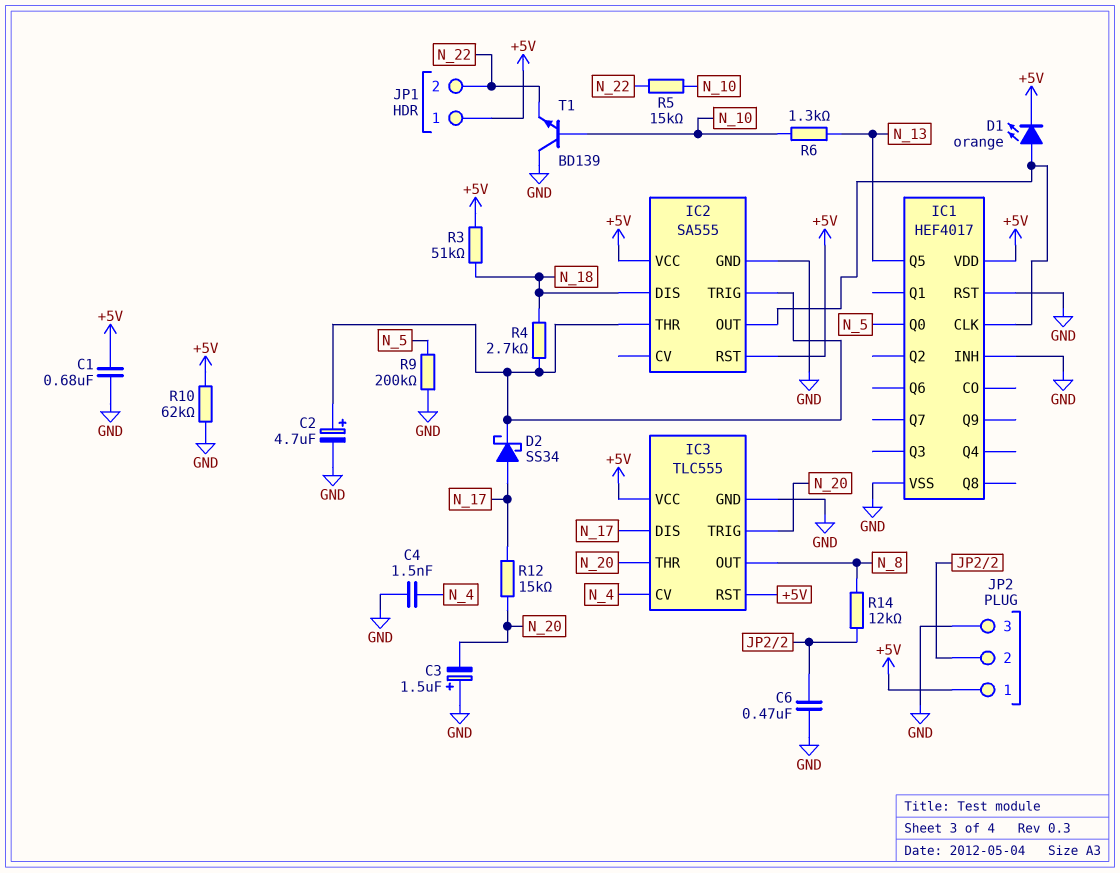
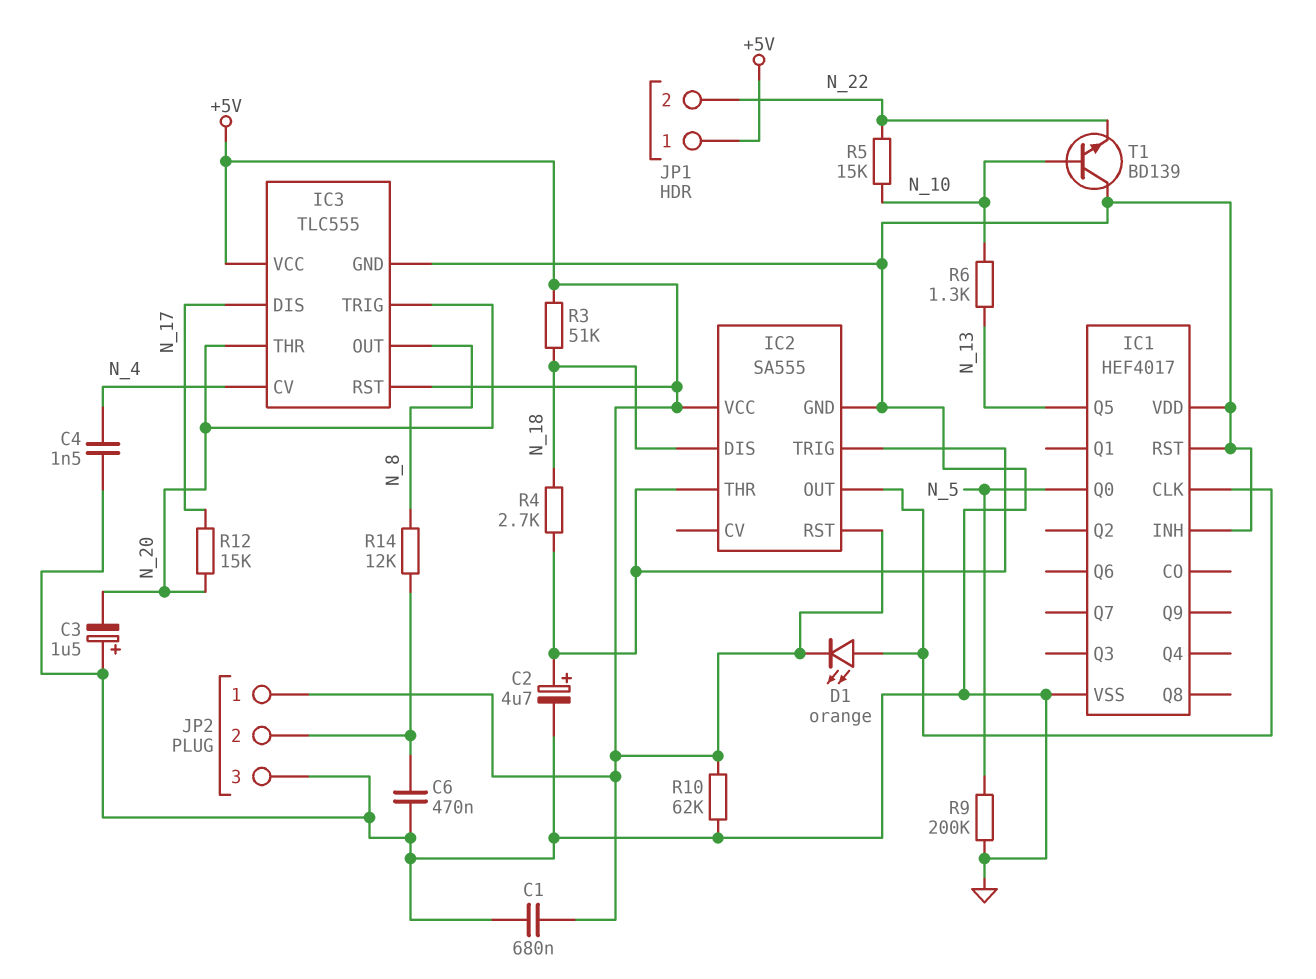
D2: schottky SS34 (A N_17, K IC2/THR) -> none
IC1 pin VDD: +5V -> GND

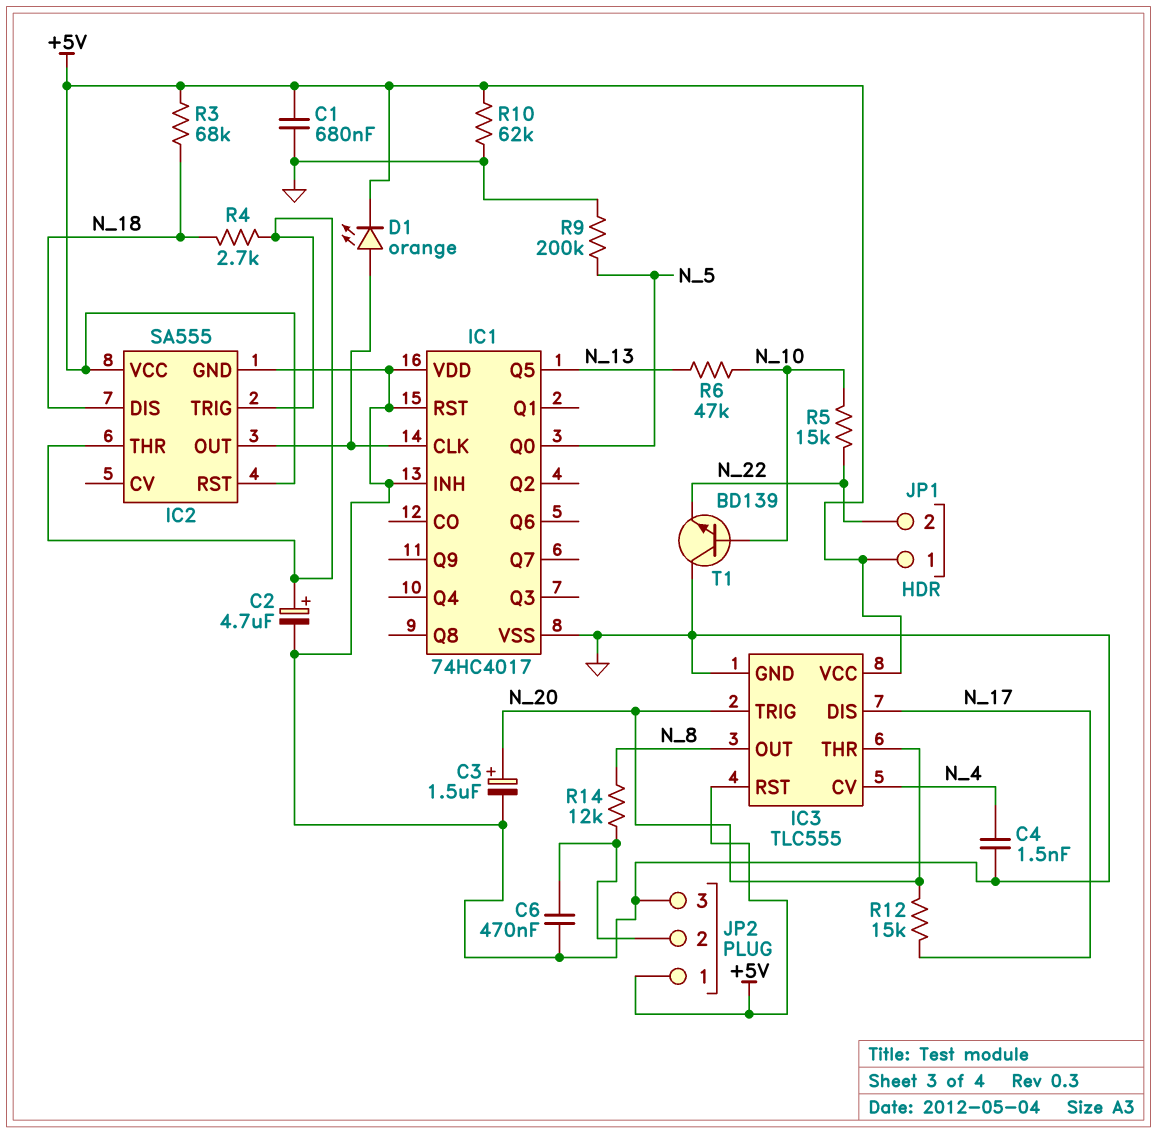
C3: 1.5uF (plus GND, minus N_20) -> 1.5uF (plus N_20, minus GND)
IC1: HEF4017 -> 74HC4017
R3: 51k (+5V, N_18) -> 68k (+5V, N_18)
R6: 1.3k (N_10, N_13) -> 47k (N_10, N_13)

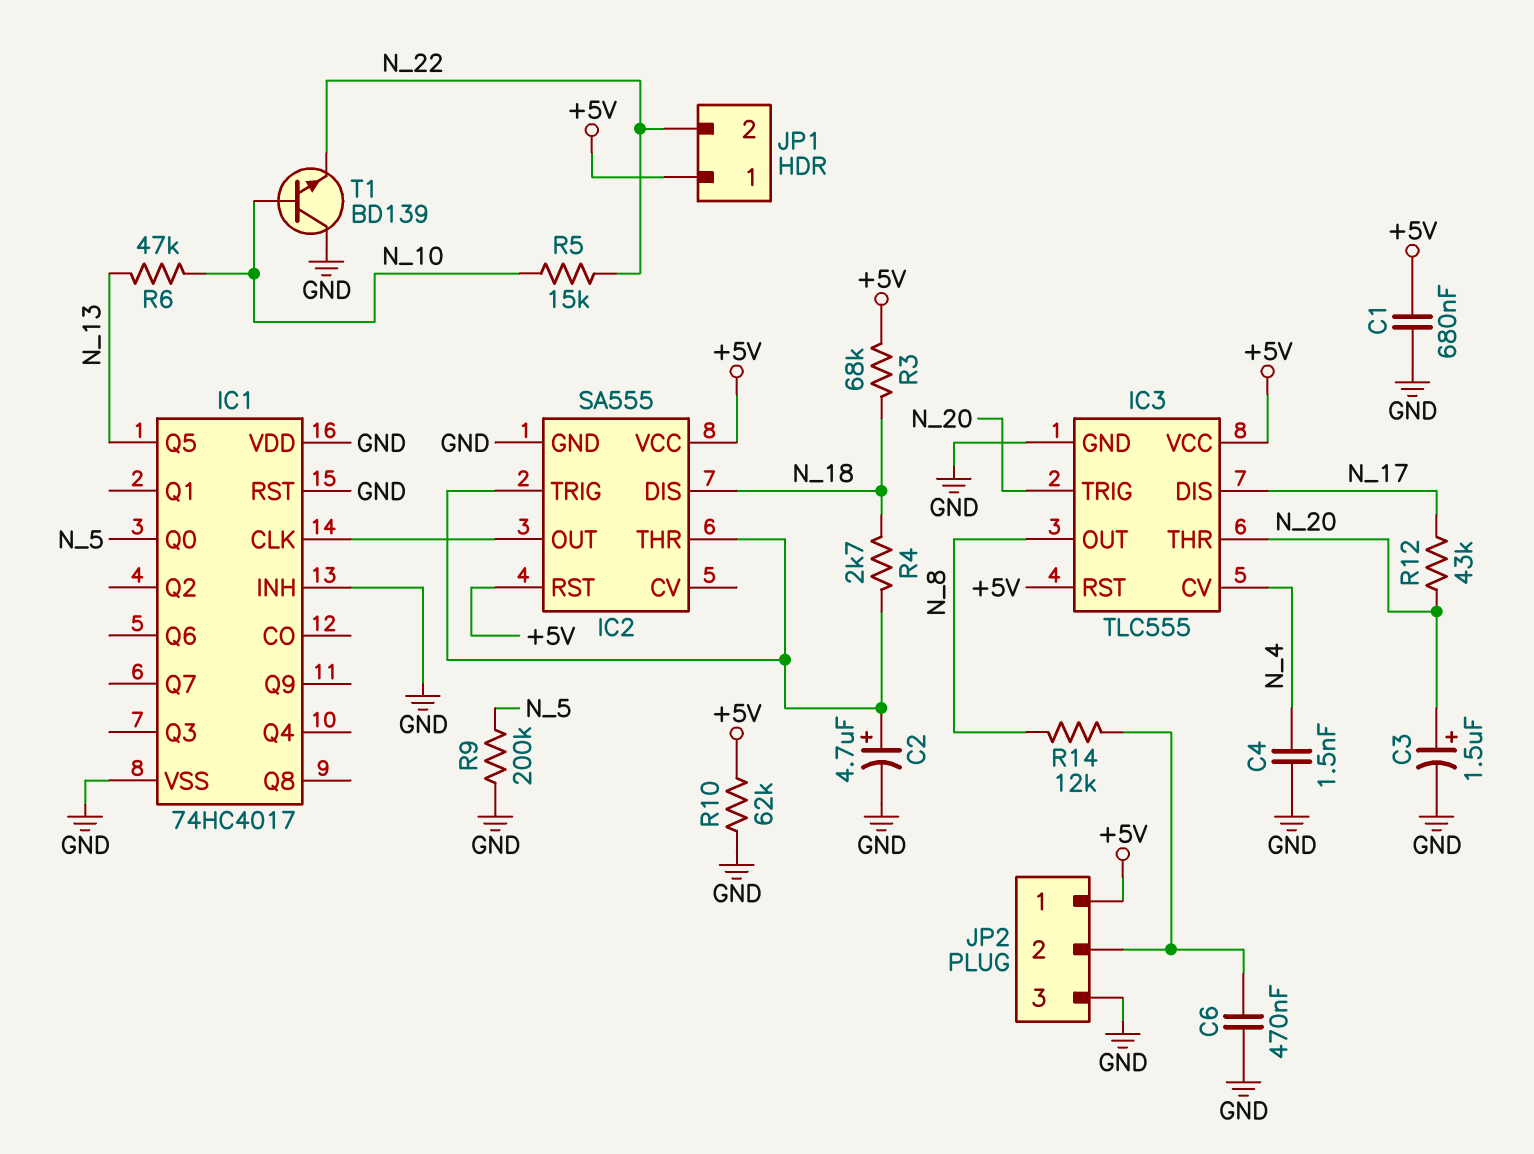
D1: LED orange (A IC1/CLK, K +5V) -> none
R12: 15k (N_17, N_20) -> 43k (N_17, N_20)

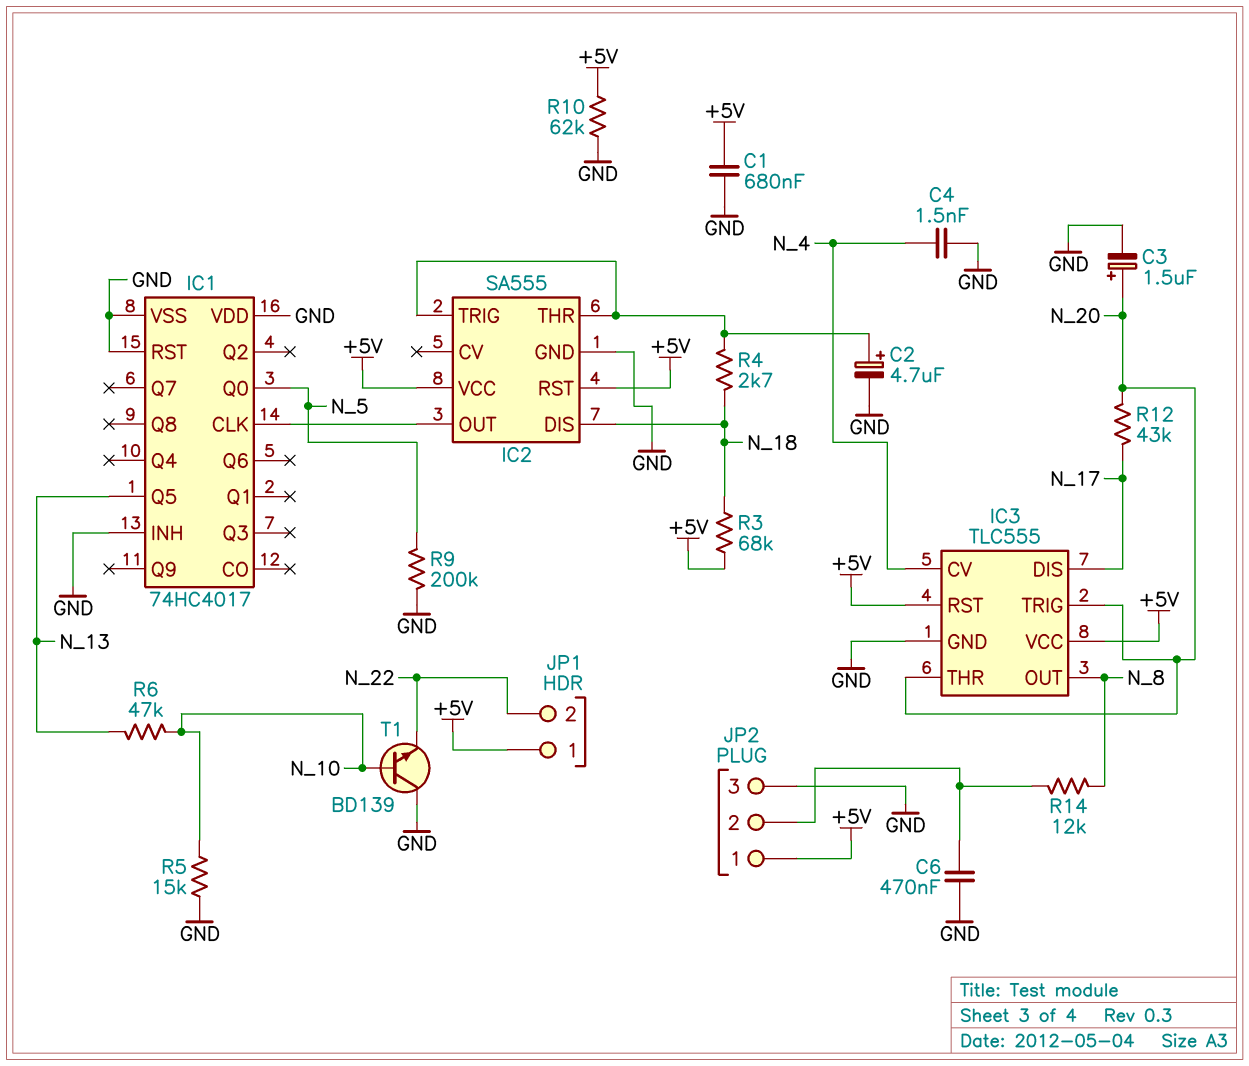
R5: 15k (N_10, N_22) -> 15k (GND, N_10)

